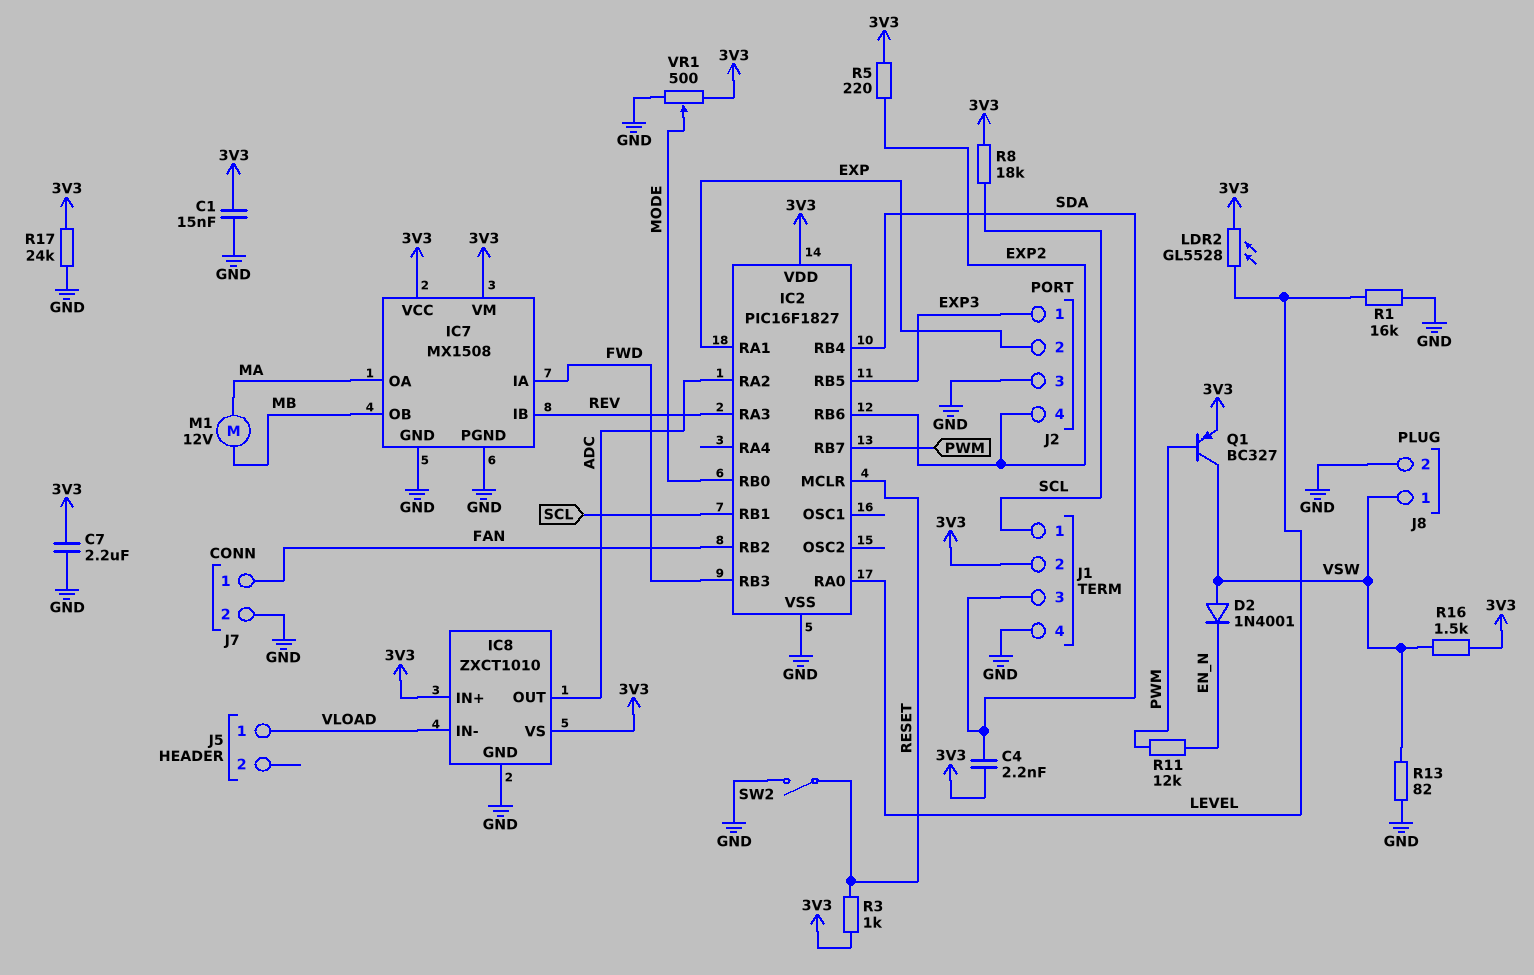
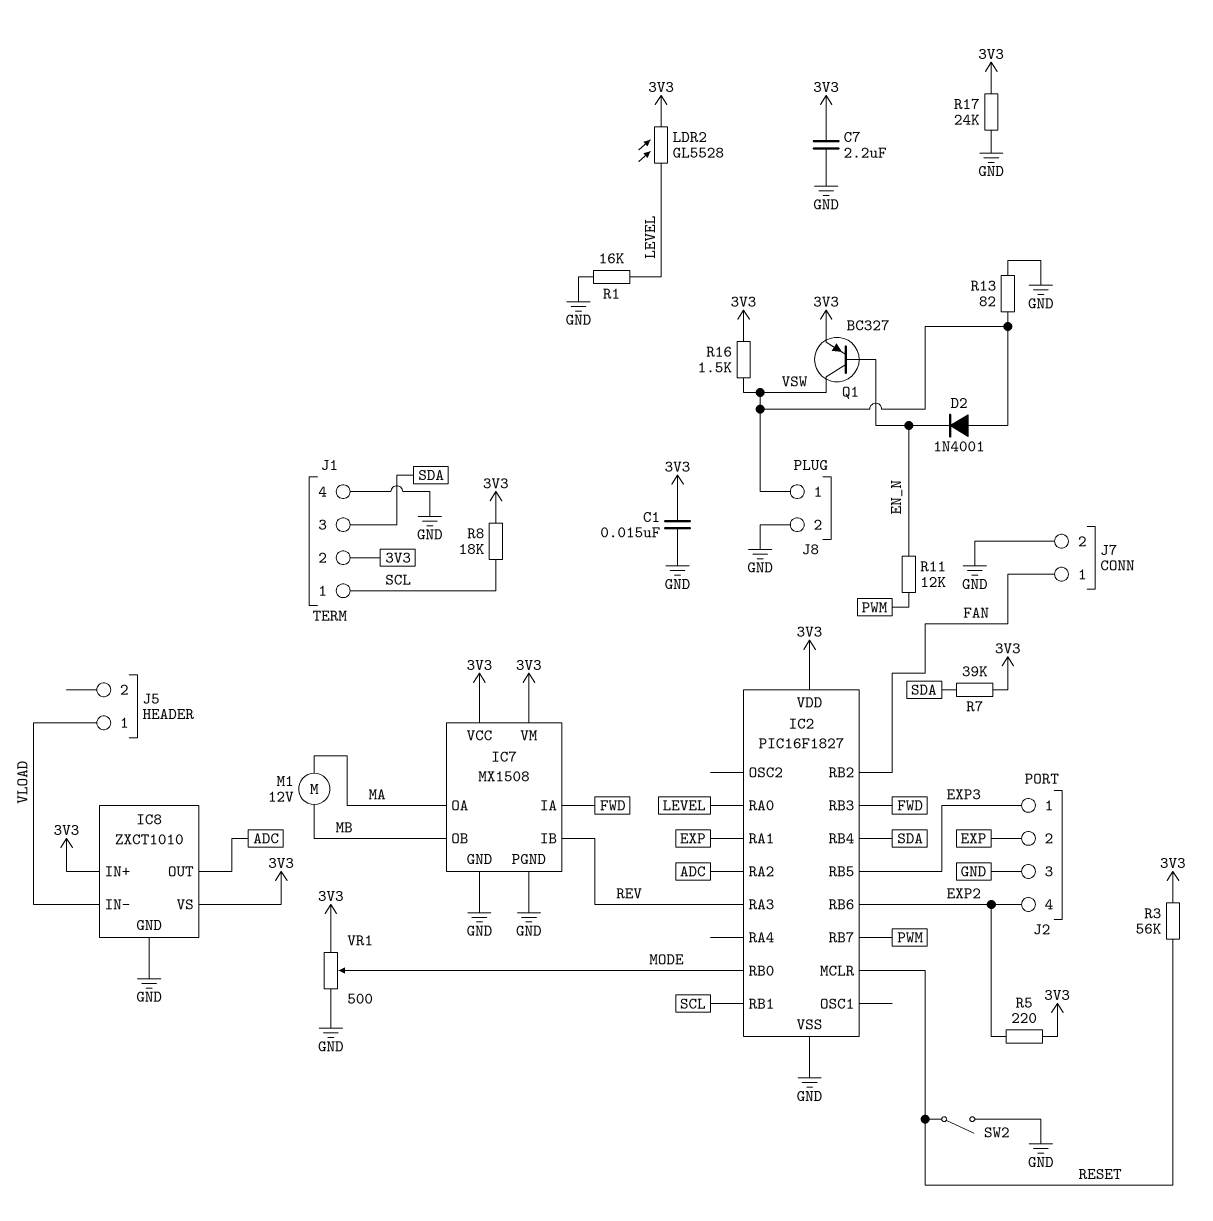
C4: 2.2nF (3V3, SDA) -> none
Q1: PNP BC327 (B PWM, C VSW, E 3V3) -> PNP BC327 (B EN_N, C VSW, E 3V3)
R3: 1k (3V3, RESET) -> 56k (3V3, RESET)
R7: none -> 39k (3V3, SDA)

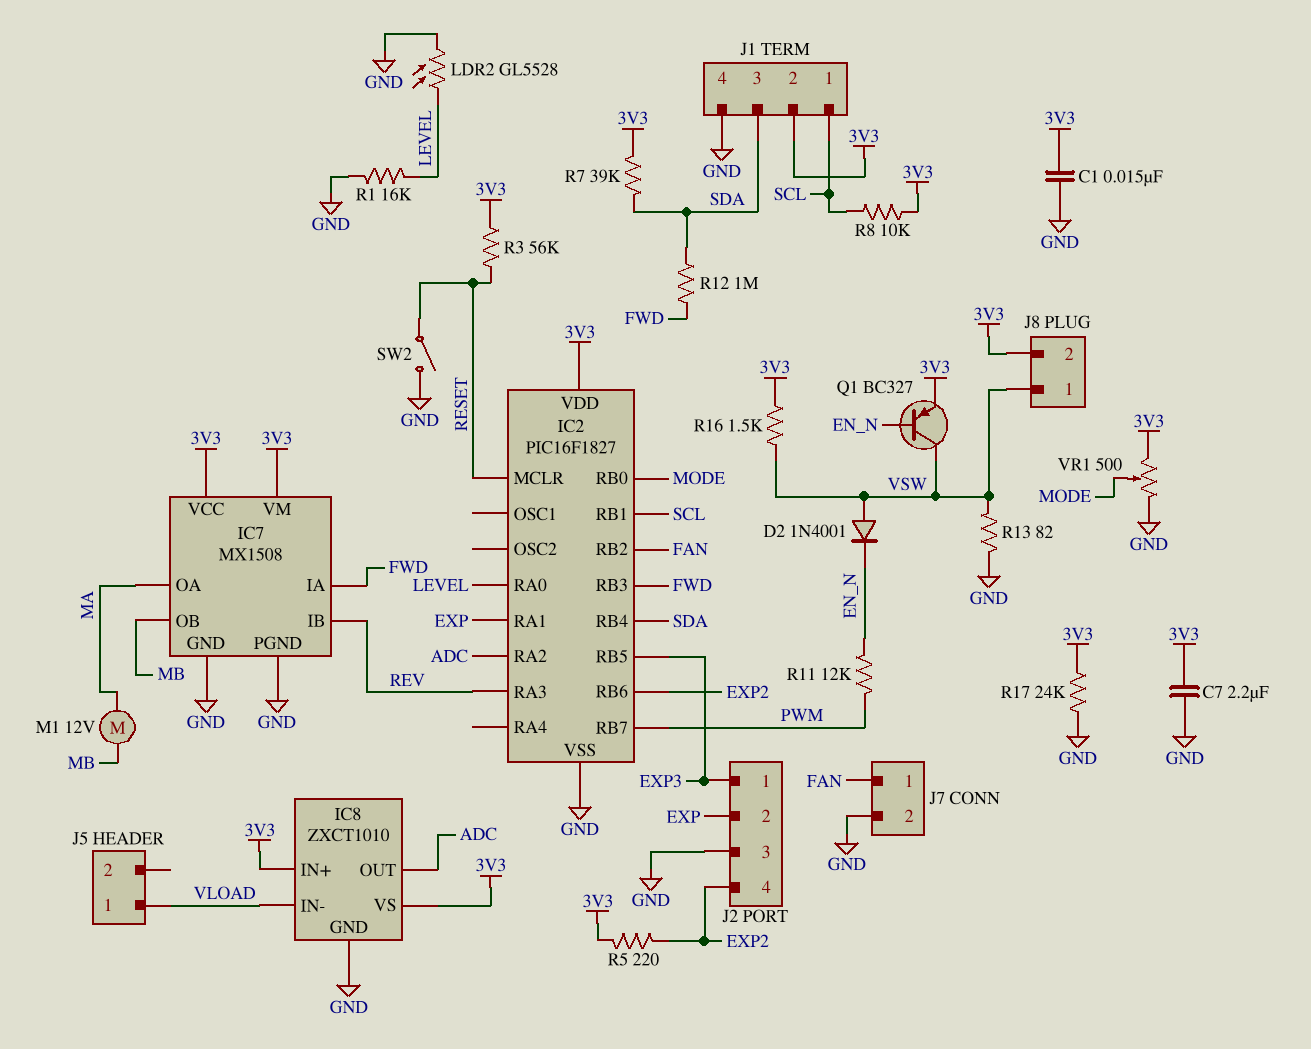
J8 pin 2: GND -> 3V3
LDR2: GL5528 (3V3, LEVEL) -> GL5528 (GND, LEVEL)
R8: 18k (3V3, SCL) -> 10k (3V3, SCL)
R12: none -> 1M (FWD, SDA)

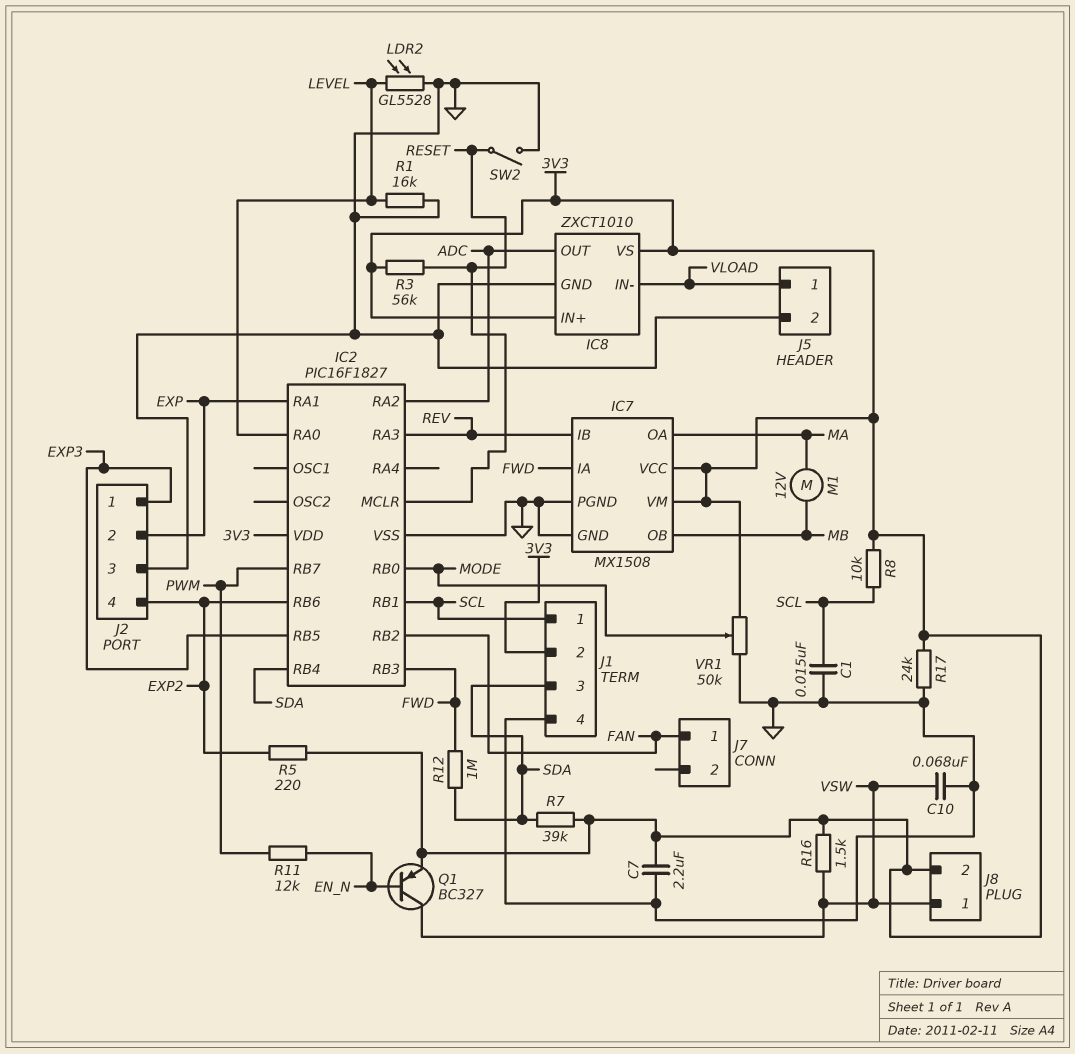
C1: 15nF (3V3, GND) -> 15nF (GND, SCL)
C10: none -> 68nF (GND, VSW)
D2: diode 1N4001 (A VSW, K EN_N) -> none
J5 pin 2: none -> GND
J7 pin 2: GND -> none
R13: 82 (GND, VSW) -> none
VR1: 500 (3V3, GND, wiper MODE) -> 50k (3V3, GND, wiper MODE)

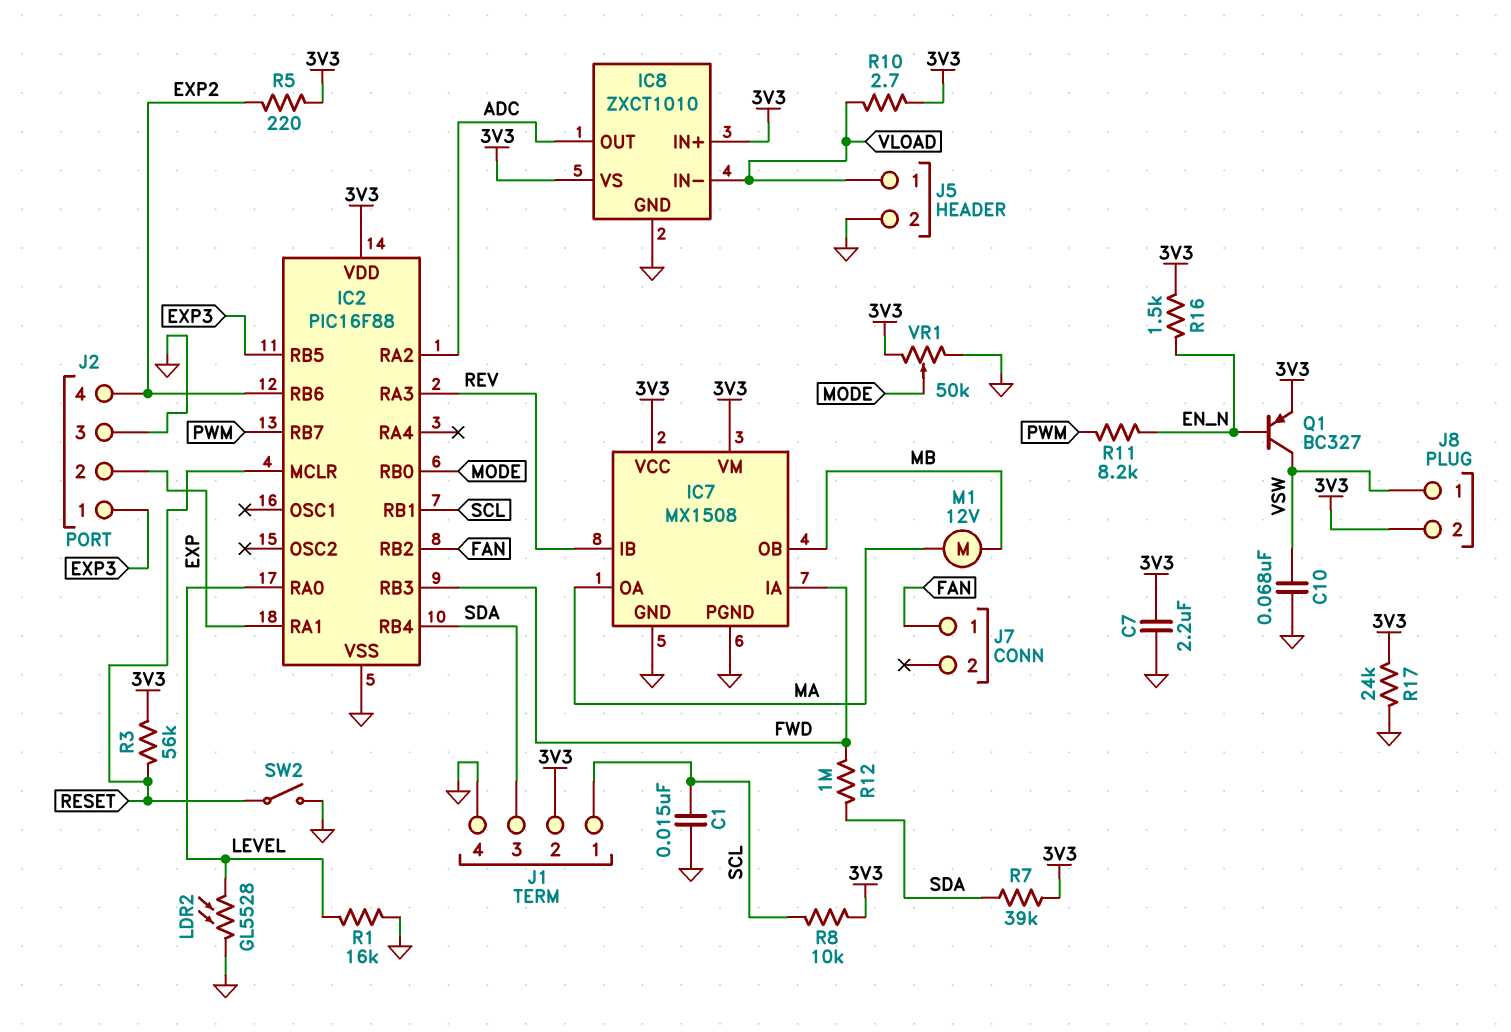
IC2: PIC16F1827 -> PIC16F88
R10: none -> 2.7 (3V3, VLOAD)
R11: 12k (EN_N, PWM) -> 8.2k (EN_N, PWM)
R16: 1.5k (3V3, VSW) -> 1.5k (3V3, EN_N)

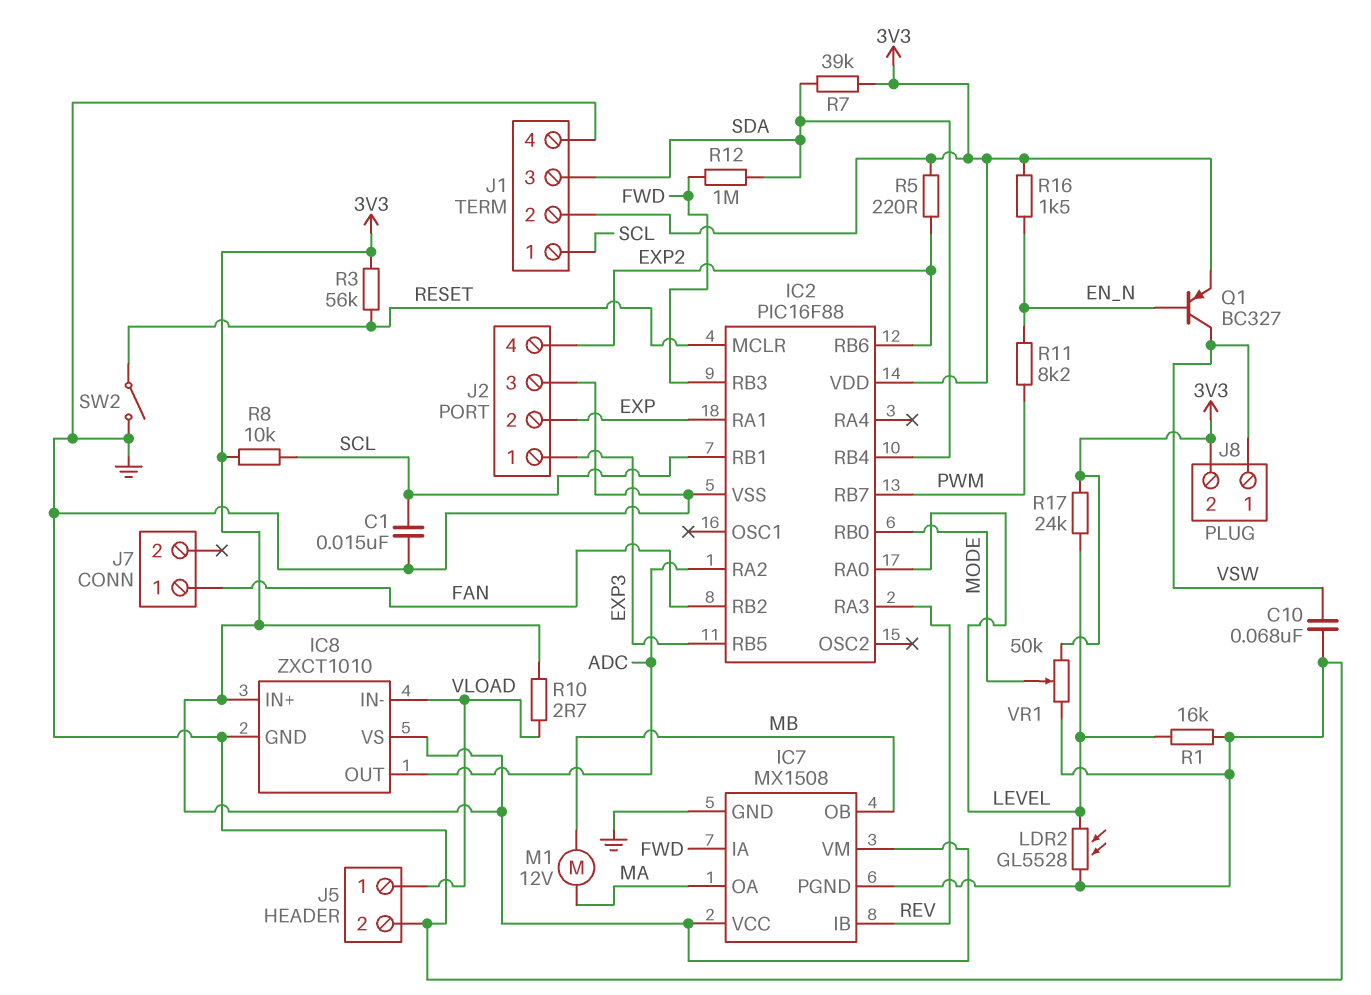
C7: 2.2uF (3V3, GND) -> none
R17: 24k (3V3, GND) -> 24k (3V3, LEVEL)

